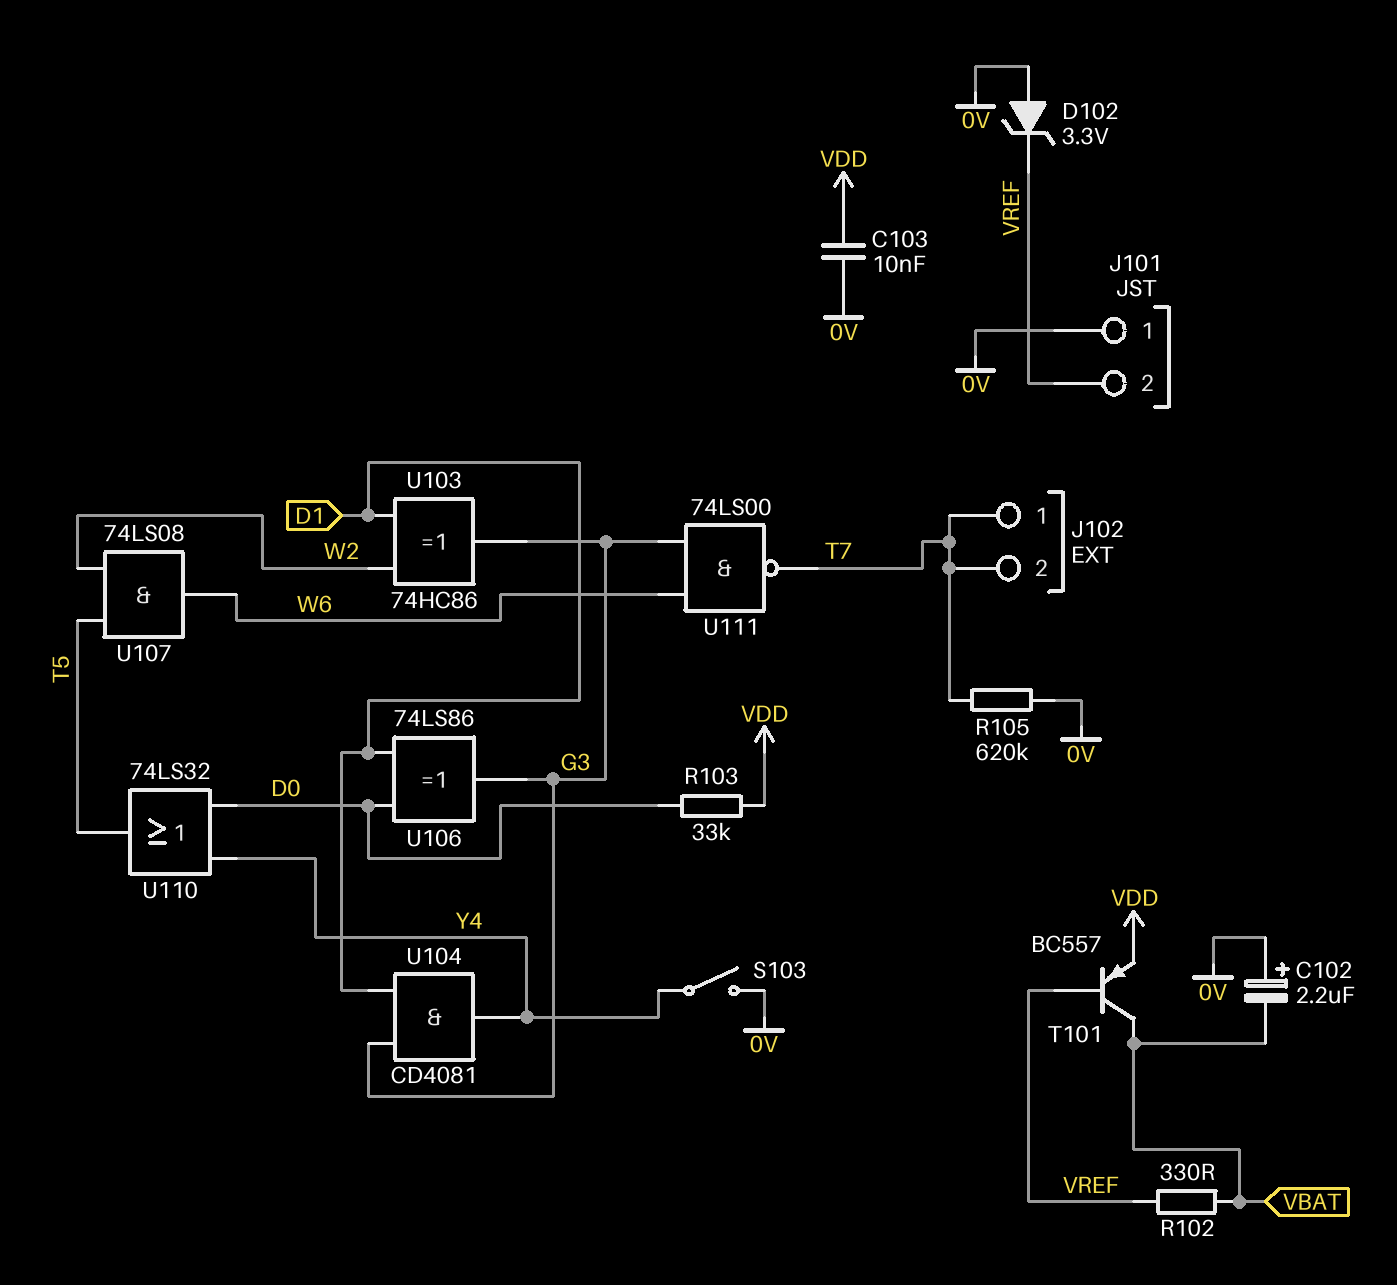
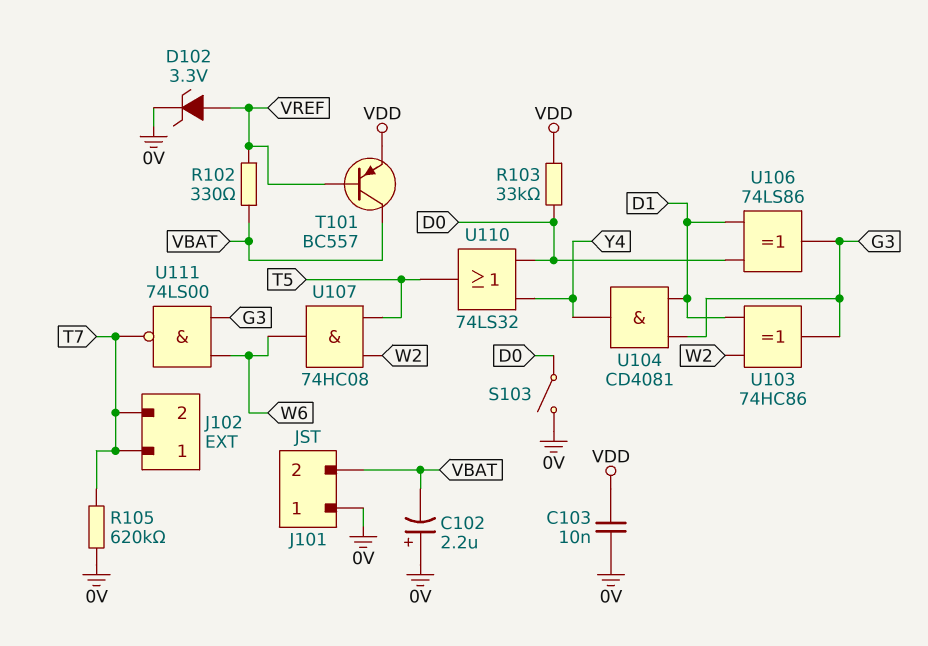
D102: zener 3.3V (A 0V, K VREF) -> zener 3.3V (A VREF, K 0V)
J101 pin 2: VREF -> VBAT
S103: switch (0V, Y4) -> switch (0V, D0)
U107: AND 74LS08 (in T5, in W2, out W6) -> AND 74HC08 (in T5, in W2, out W6)

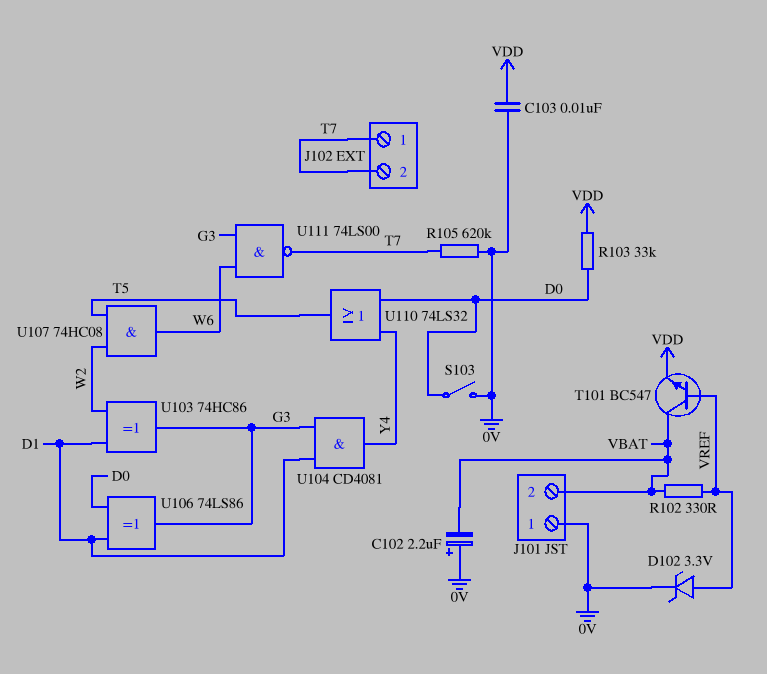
T101: PNP BC557 (B VREF, C VBAT, E VDD) -> NPN BC547 (B VREF, C VBAT, E VDD)

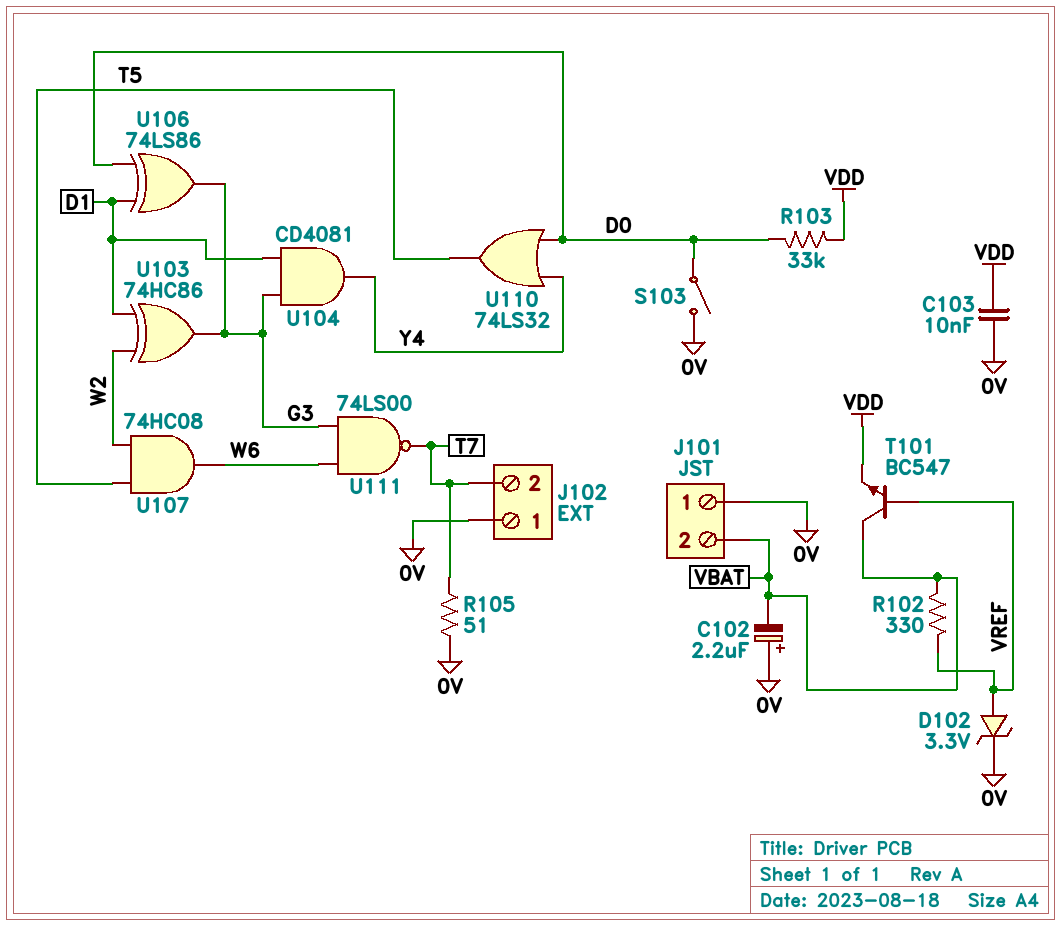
J102 pin 1: T7 -> 0V
R105: 620k (0V, T7) -> 51 (0V, T7)

